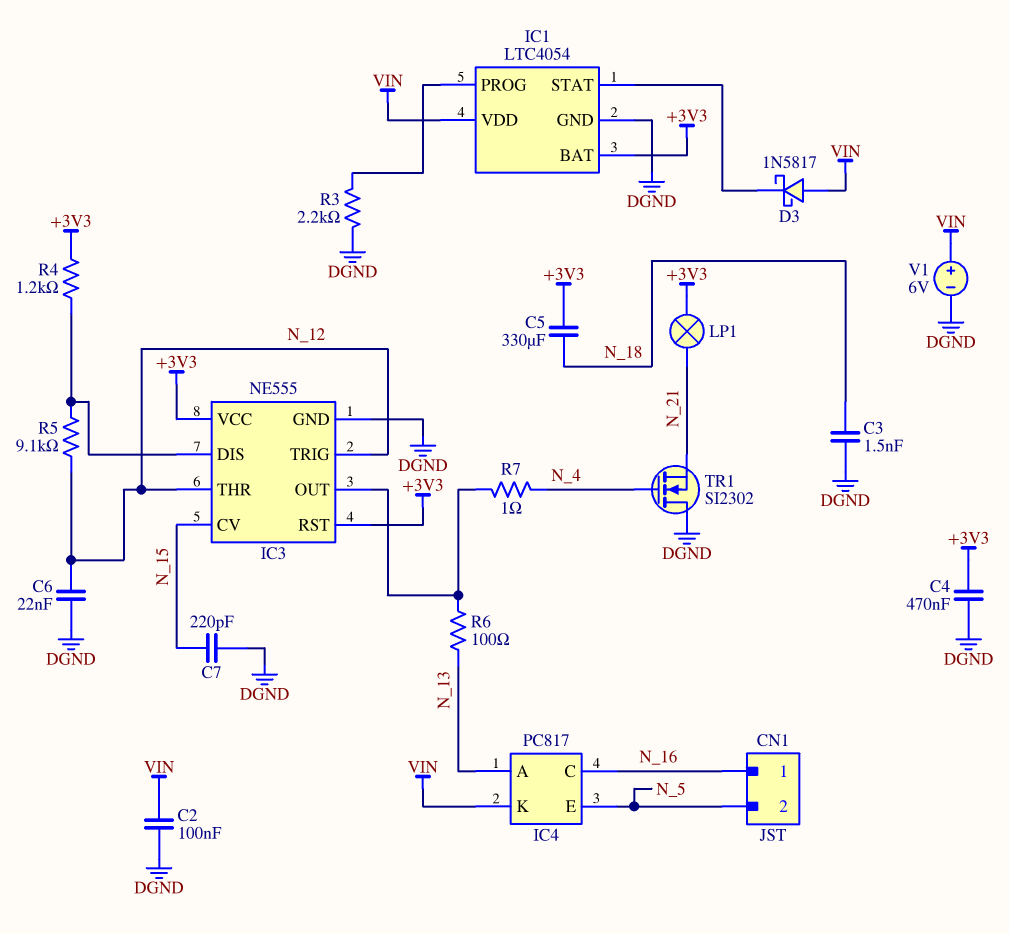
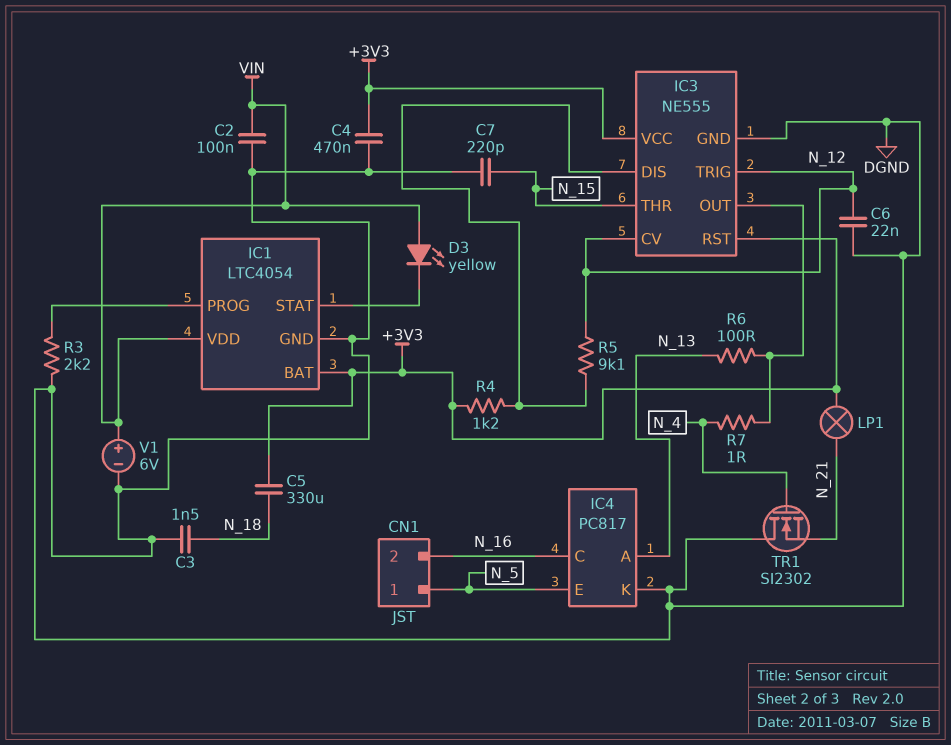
CN1 pin 1: N_16 -> N_5
CN1 pin 2: N_5 -> N_16
D3: schottky 1N5817 (A VIN, K IC1/STAT) -> LED yellow (A VIN, K IC1/STAT)
IC3 pin CV: N_15 -> N_12
IC3 pin THR: N_12 -> N_15
IC4 pin K: VIN -> DGND

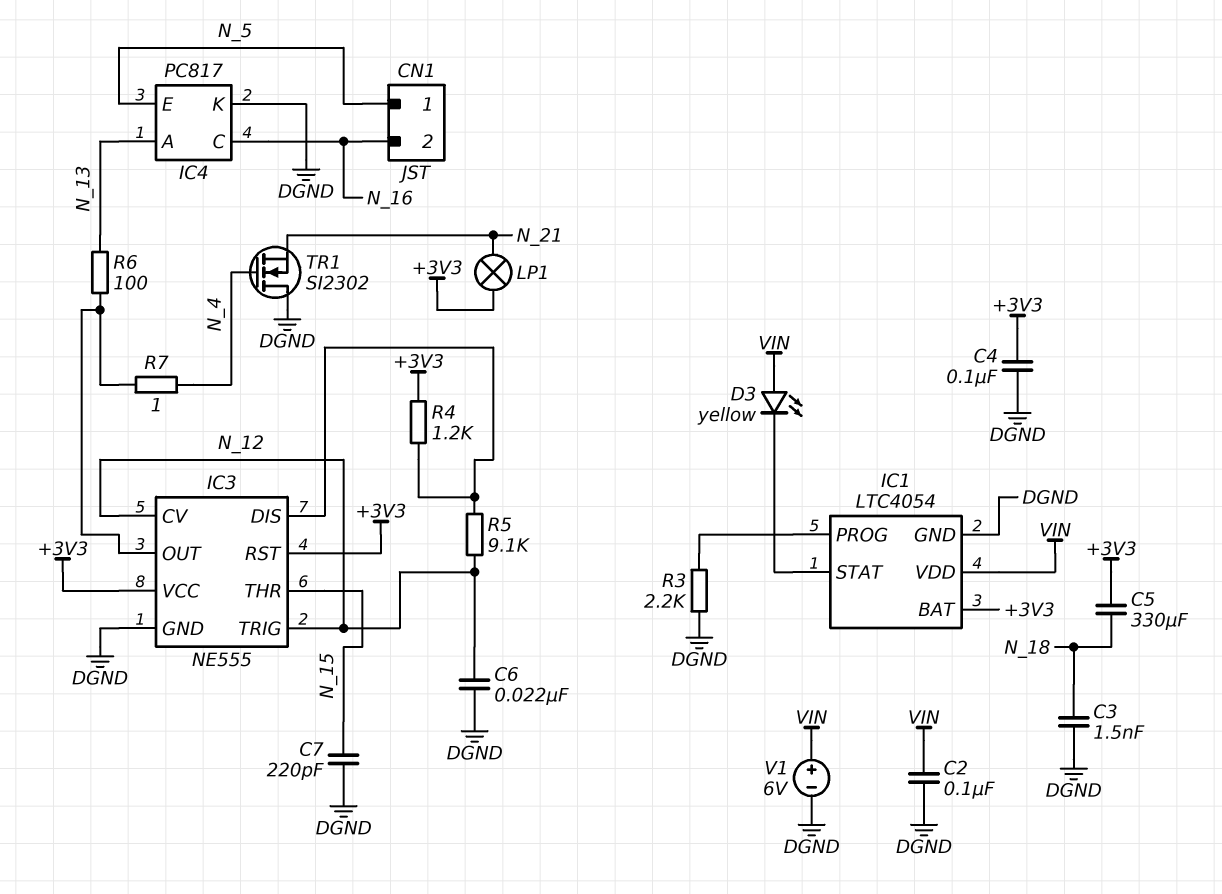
C4: 470nF (+3V3, DGND) -> 100nF (+3V3, DGND)

